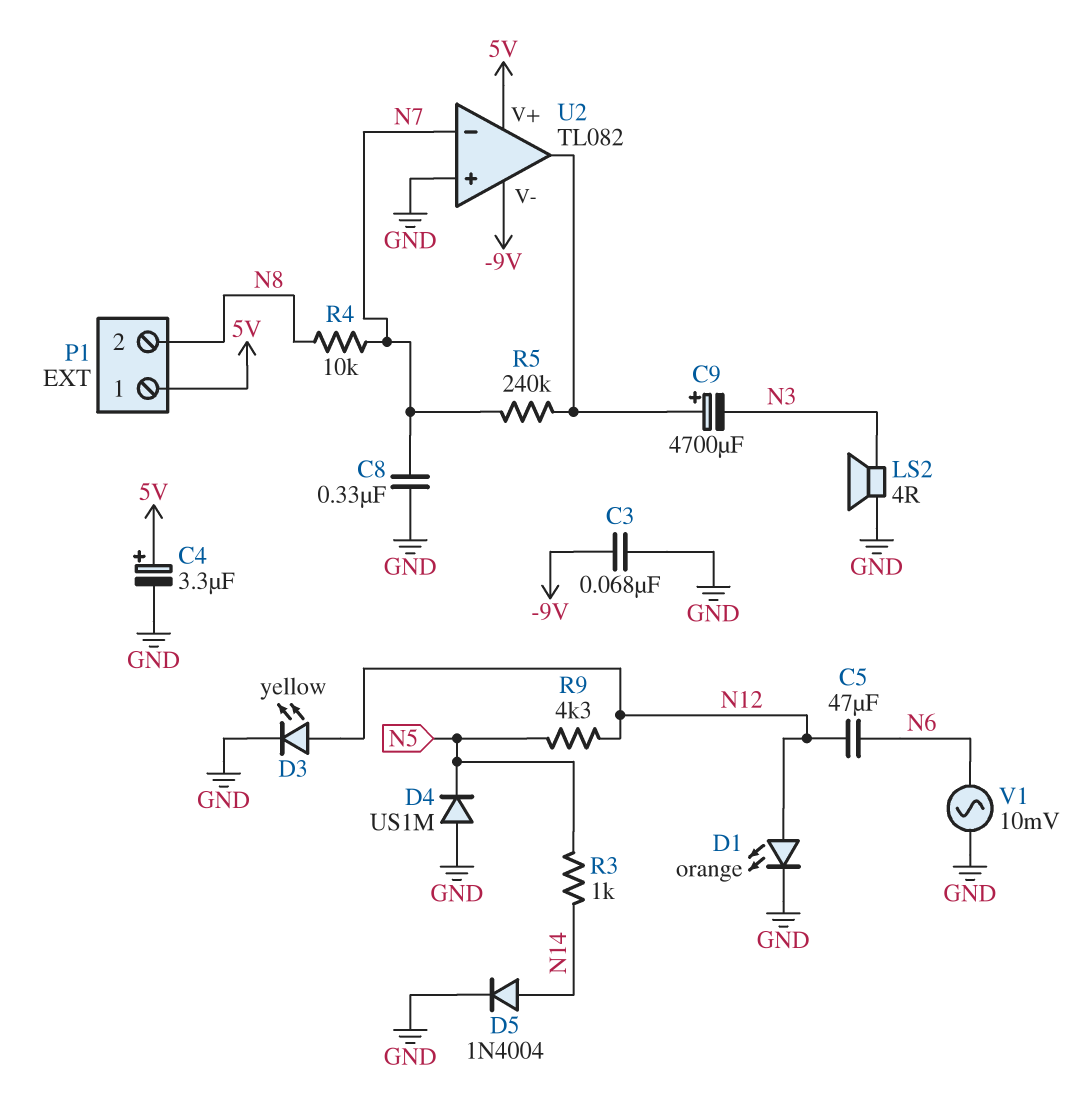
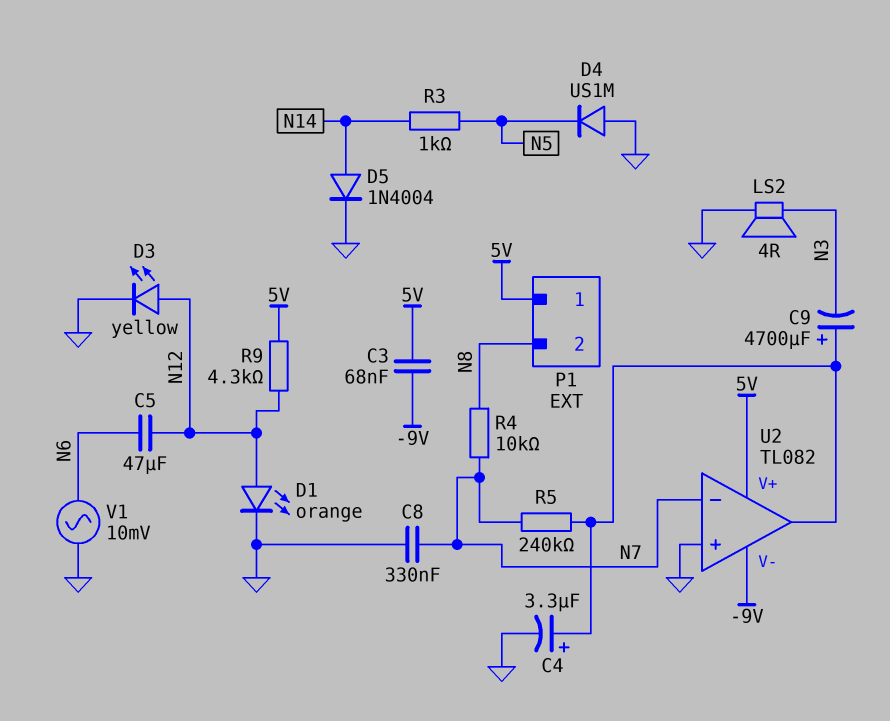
C3: 68nF (-9V, GND) -> 68nF (-9V, 5V)
C4: 3.3uF (plus 5V, minus GND) -> 3.3uF (plus U2/out, minus GND)
R9: 4.3k (N5, N12) -> 4.3k (5V, N12)

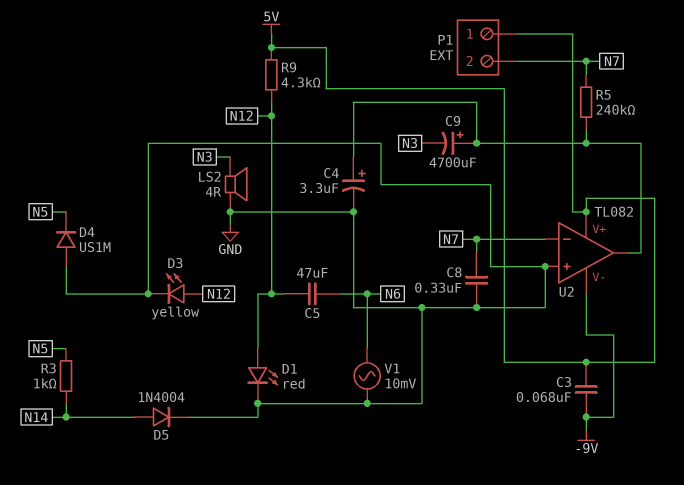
D1: LED orange (A N12, K GND) -> LED red (A N12, K GND)
P1 pin 2: N8 -> N7
R4: 10k (N7, N8) -> none

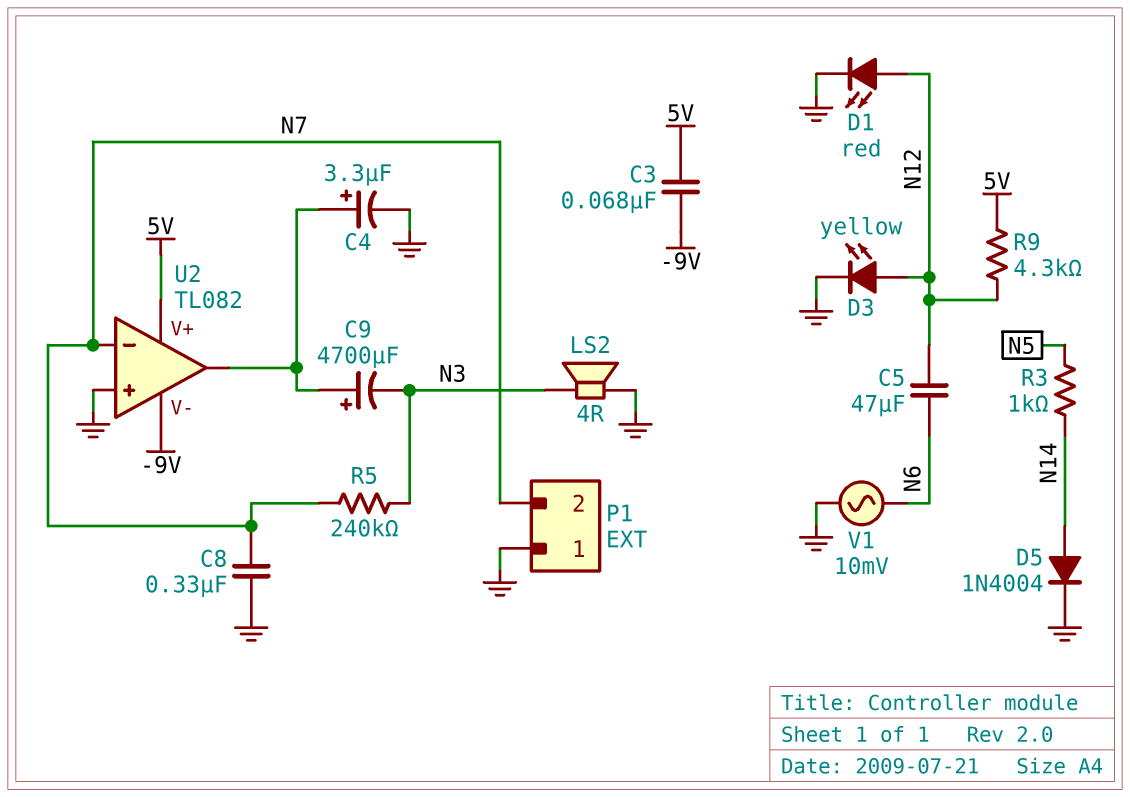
D4: diode US1M (A GND, K N5) -> none
P1 pin 1: 5V -> GND
R5: 240k (N7, U2/out) -> 240k (N3, N7)

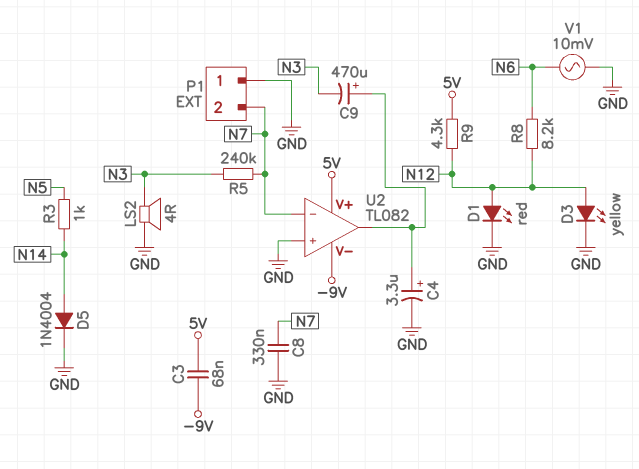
C5: 47uF (N6, N12) -> none
C9: 4700uF (plus U2/out, minus N3) -> 470uF (plus U2/out, minus N3)
R8: none -> 8.2k (N6, N12)

